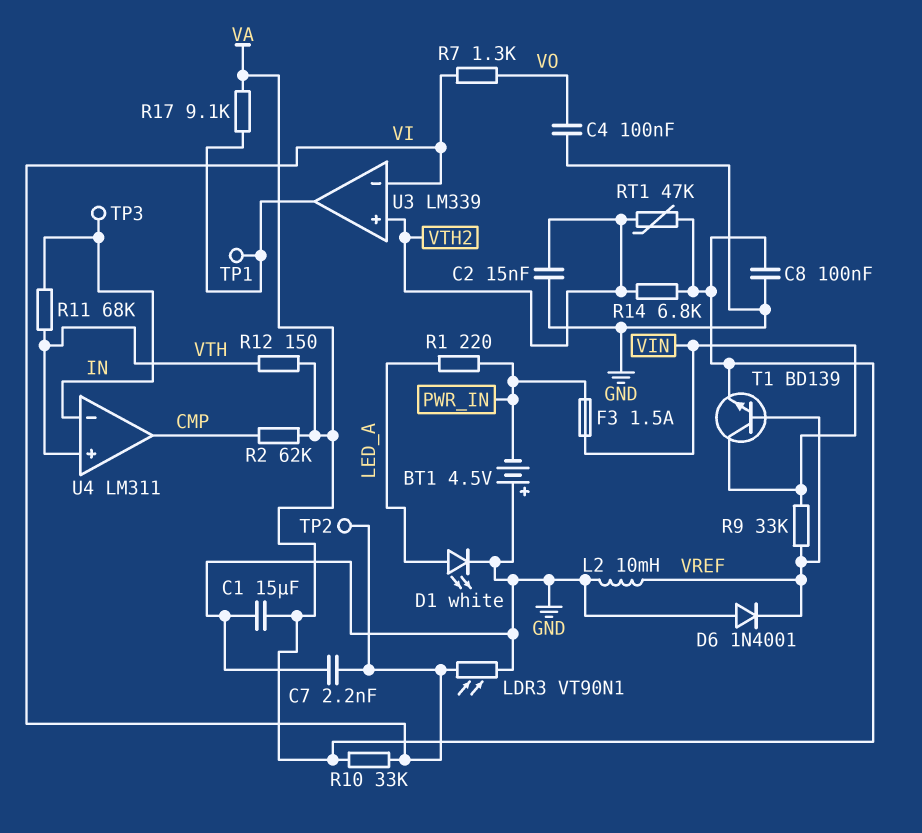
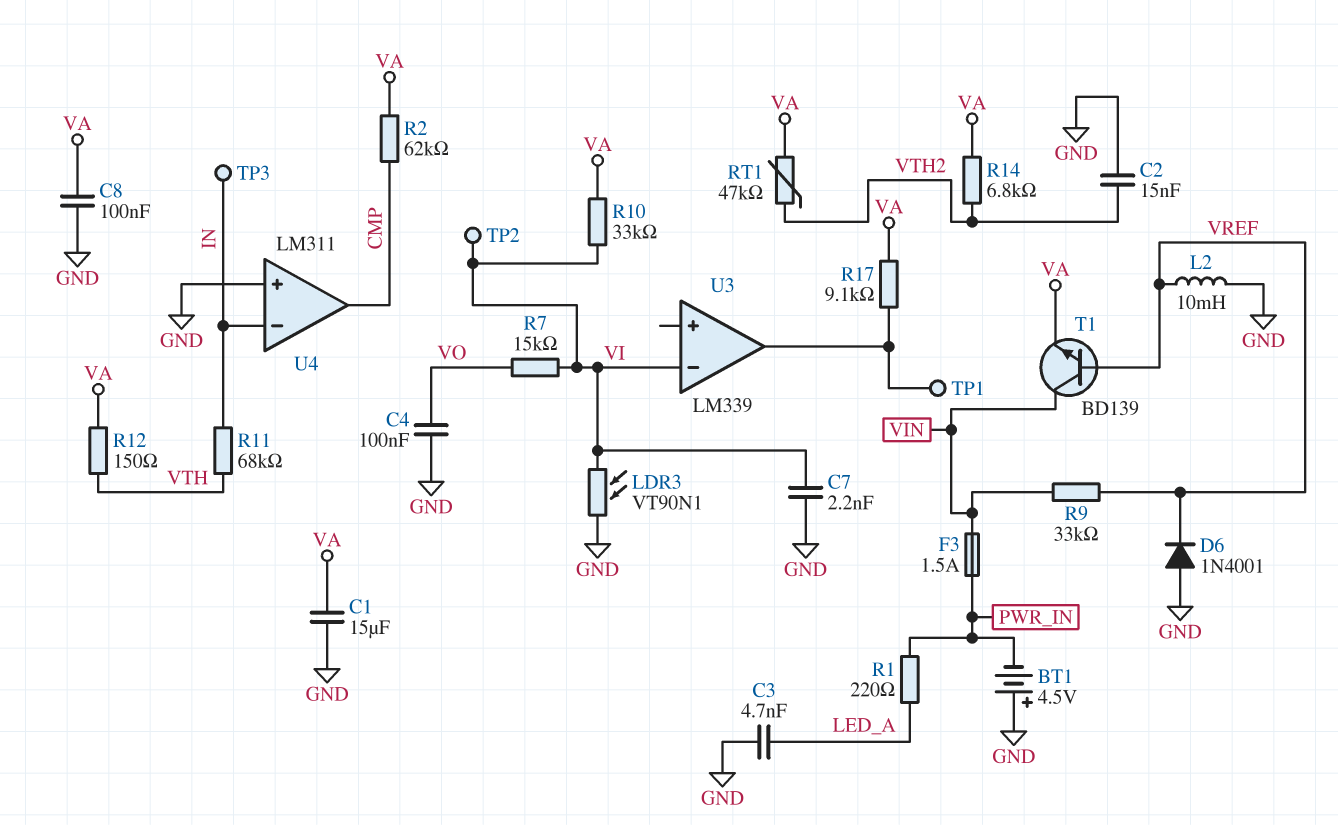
C3: none -> 4.7nF (GND, LED_A)
D1: LED white (A LED_A, K GND) -> none
R7: 1.3k (VI, VO) -> 15k (VI, VO)
U3 pin in+: VTH2 -> none
U4 pin in+: VTH -> GND

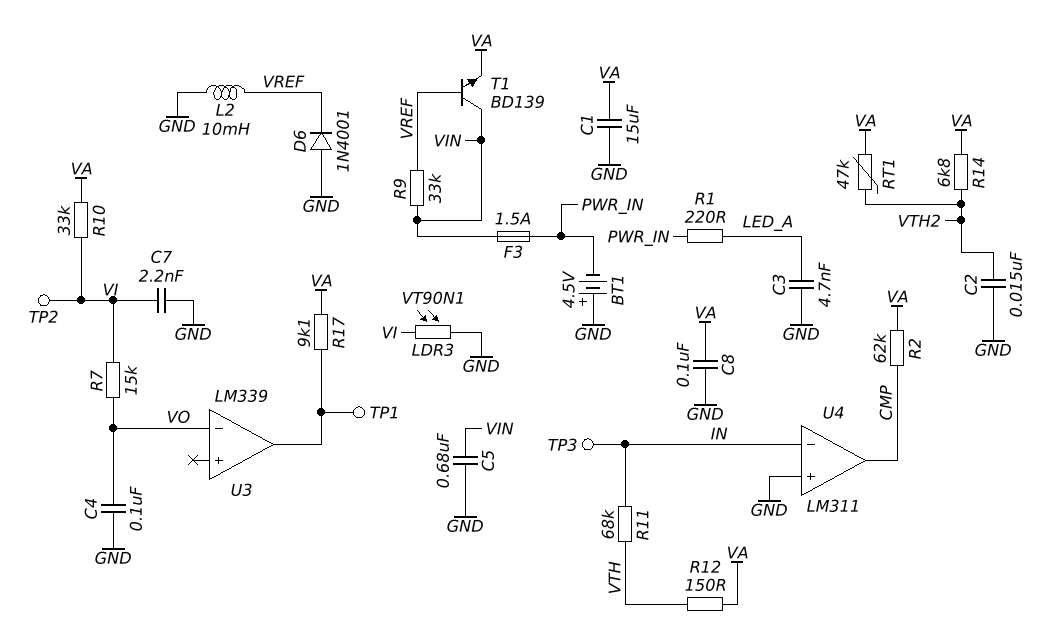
C5: none -> 680nF (GND, VIN)
U3 pin in-: VI -> VO

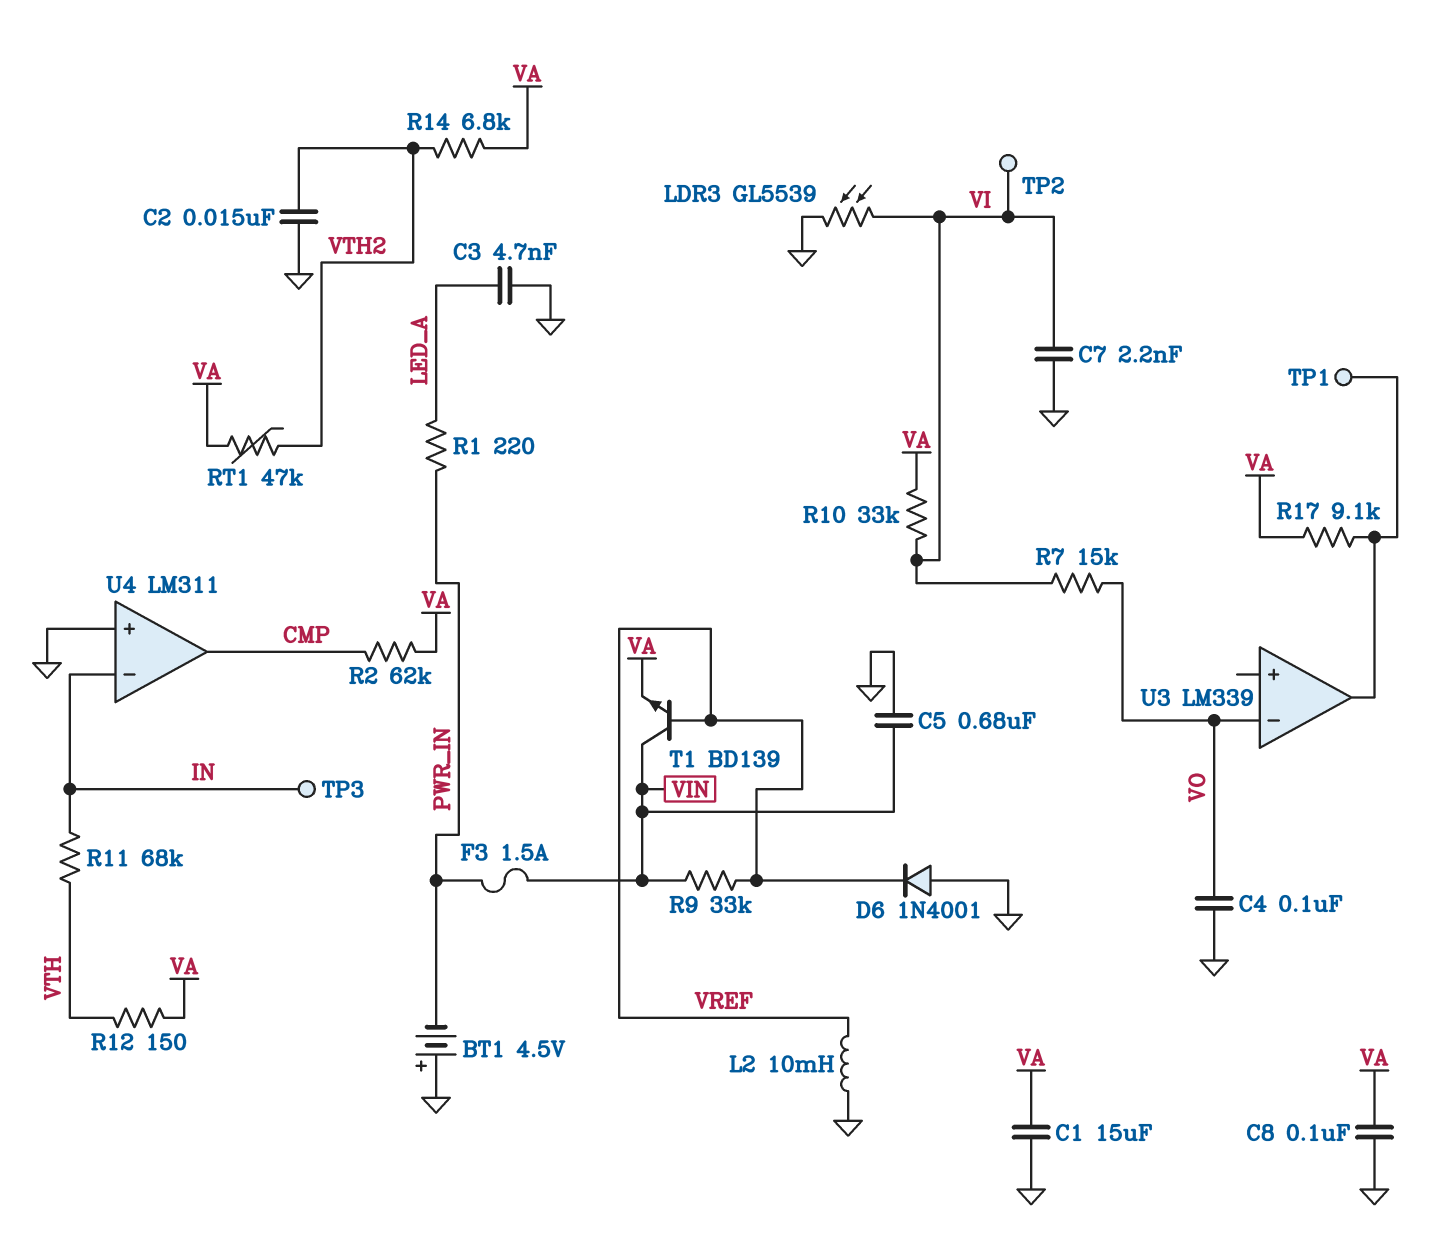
LDR3: VT90N1 (GND, VI) -> GL5539 (GND, VI)

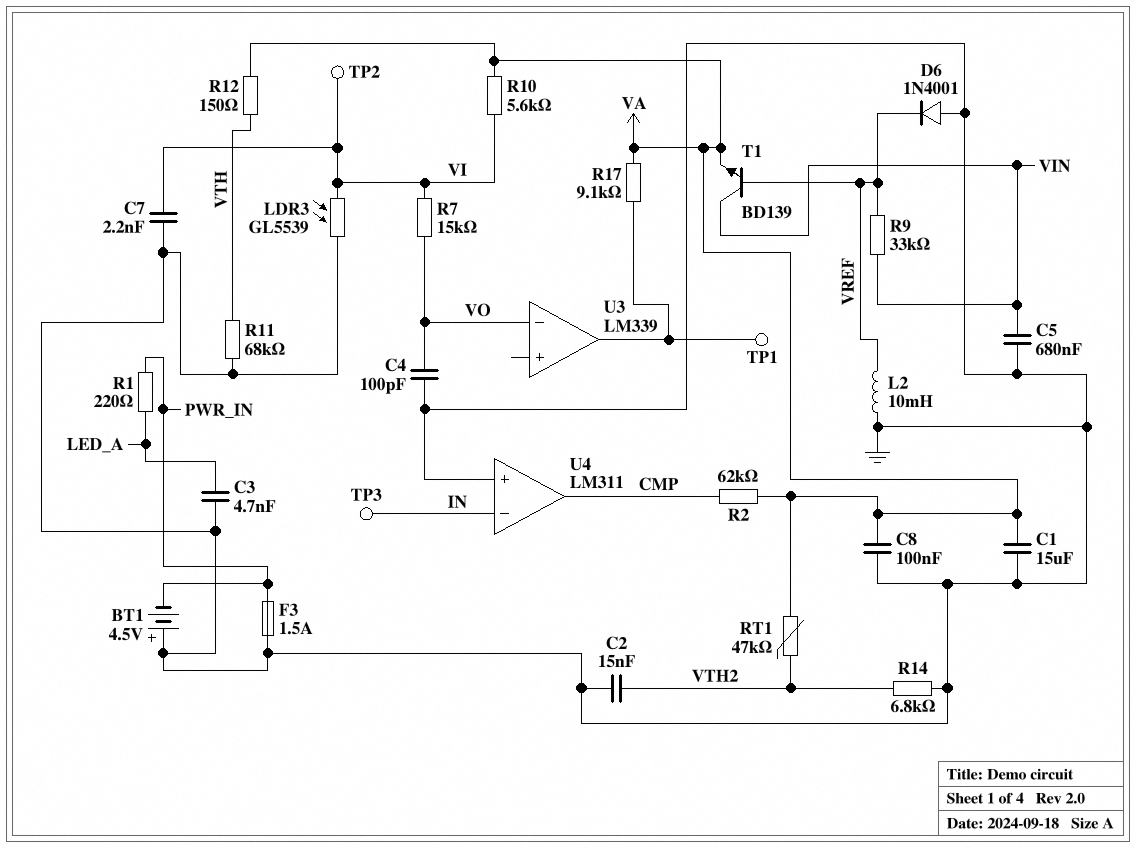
C4: 100nF (GND, VO) -> 100pF (GND, VO)
F3: 1.5A (PWR_IN, VIN) -> 1.5A (GND, PWR_IN)
R10: 33k (VA, VI) -> 5.6k (VA, VI)
R11: 68k (IN, VTH) -> 68k (GND, VTH)
R14: 6.8k (VA, VTH2) -> 6.8k (GND, VTH2)

